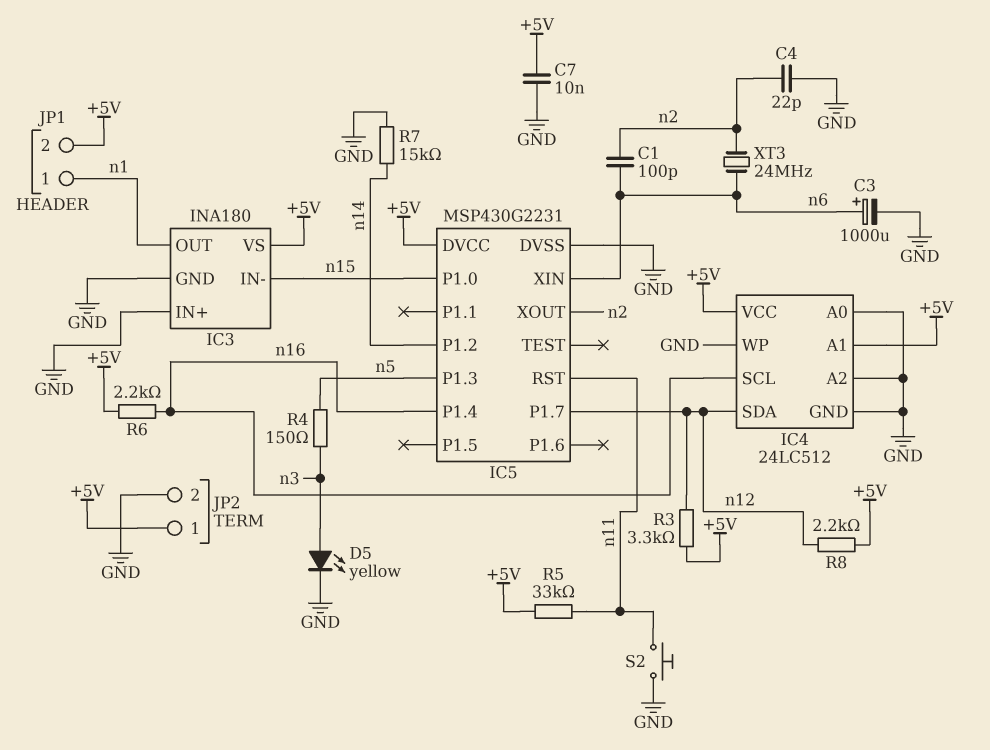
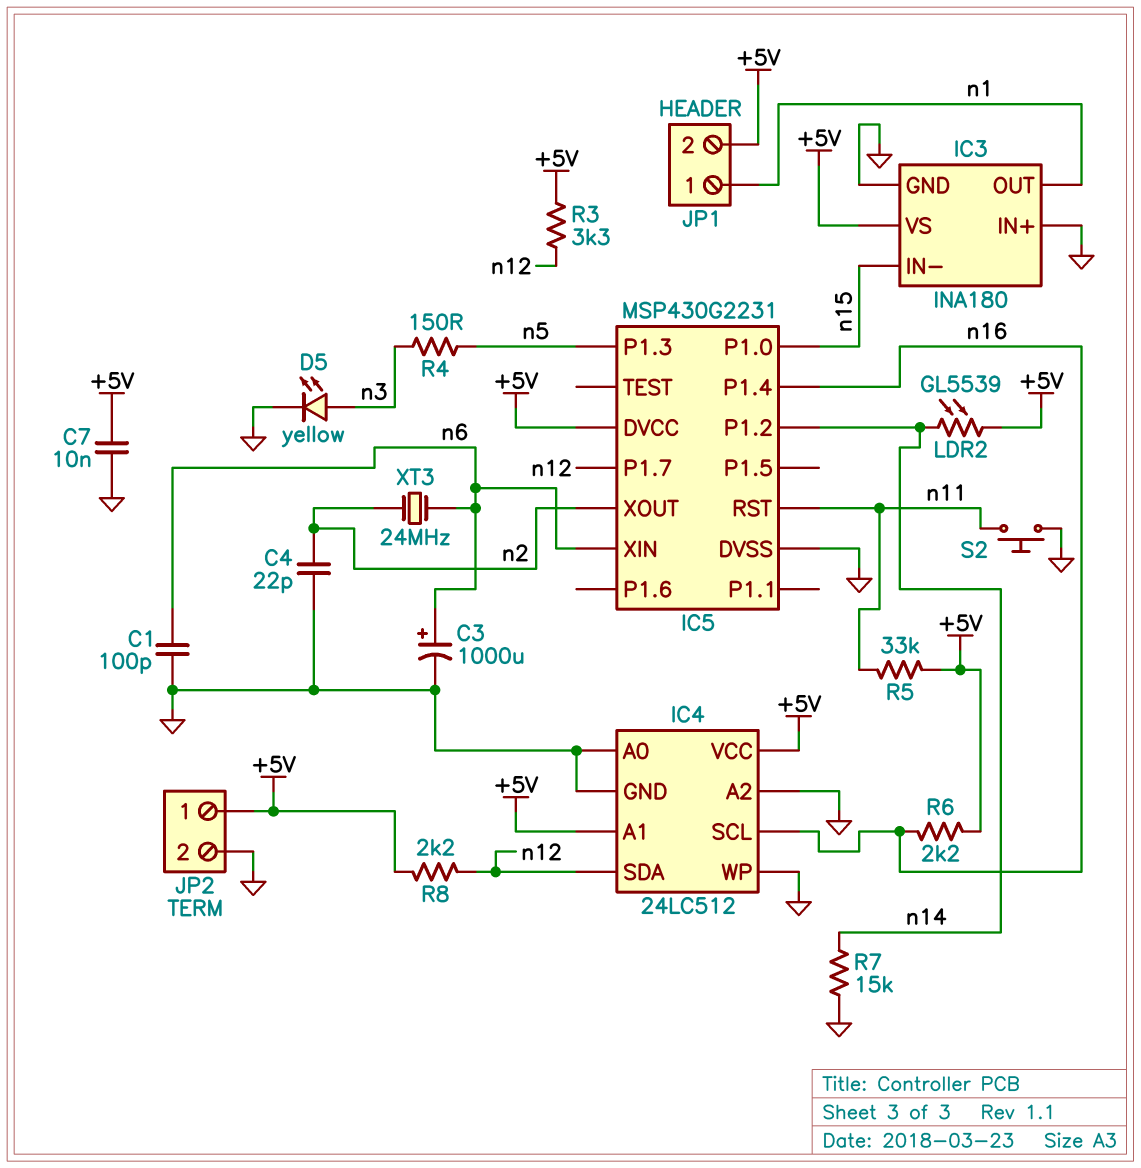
C1: 100pF (n2, n6) -> 100pF (GND, n6)
LDR2: none -> GL5539 (+5V, n14)

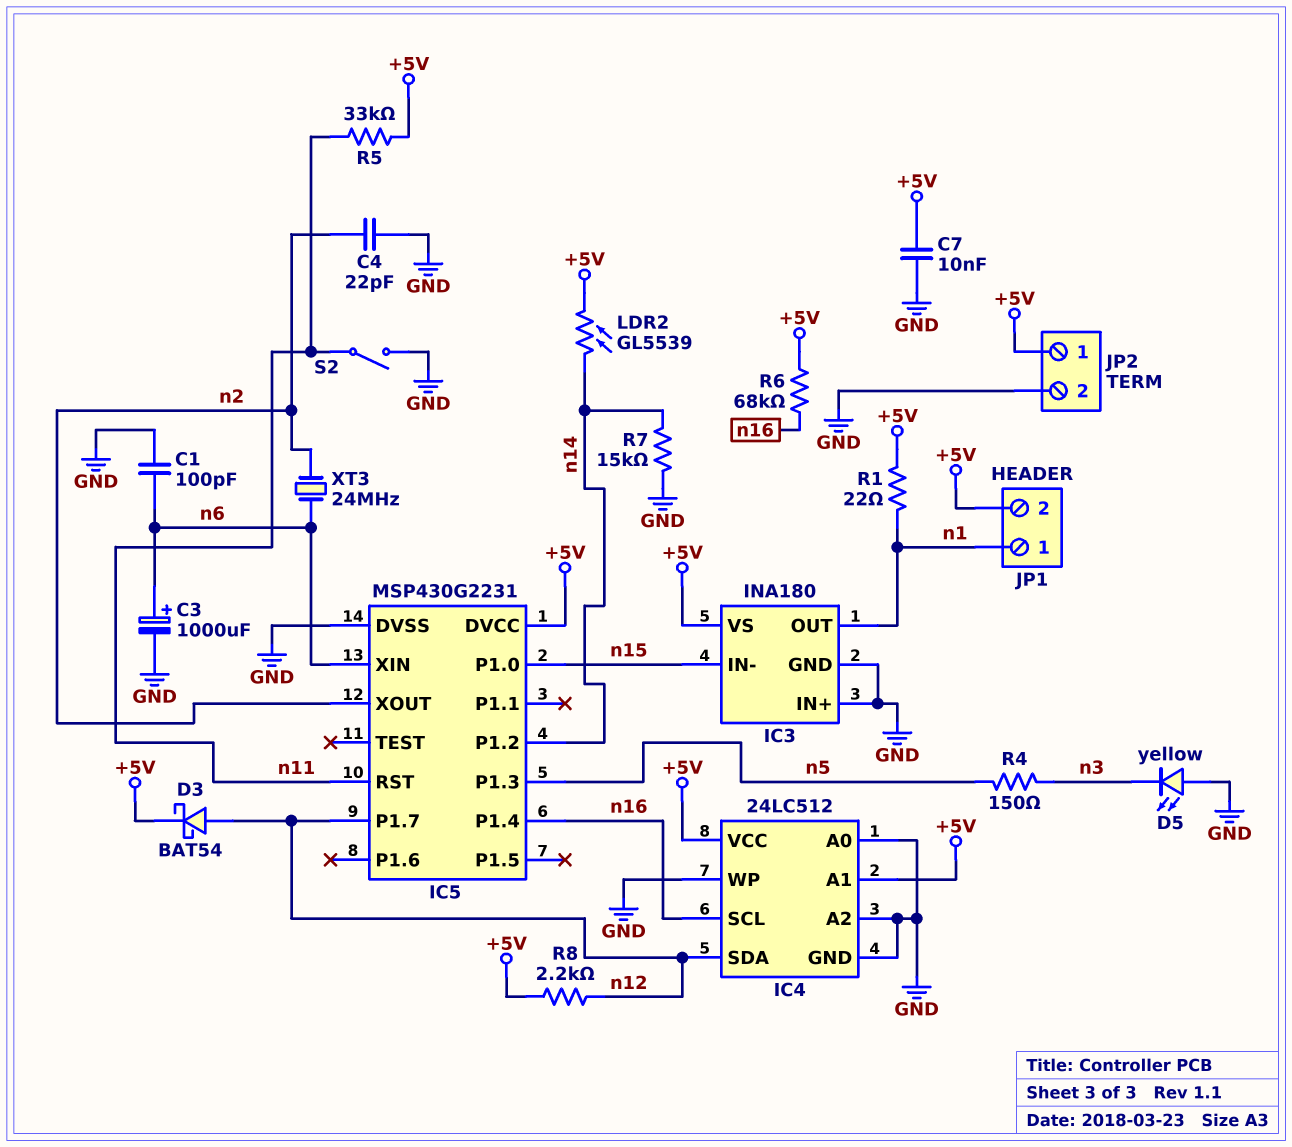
D3: none -> schottky BAT54 (A n12, K +5V)
D5: LED yellow (A n3, K GND) -> LED yellow (A GND, K n3)
R1: none -> 22 (+5V, n1)
R3: 3.3k (+5V, n12) -> none
R6: 2.2k (+5V, n16) -> 68k (+5V, n16)
S2: button (GND, n11) -> switch (GND, n11)

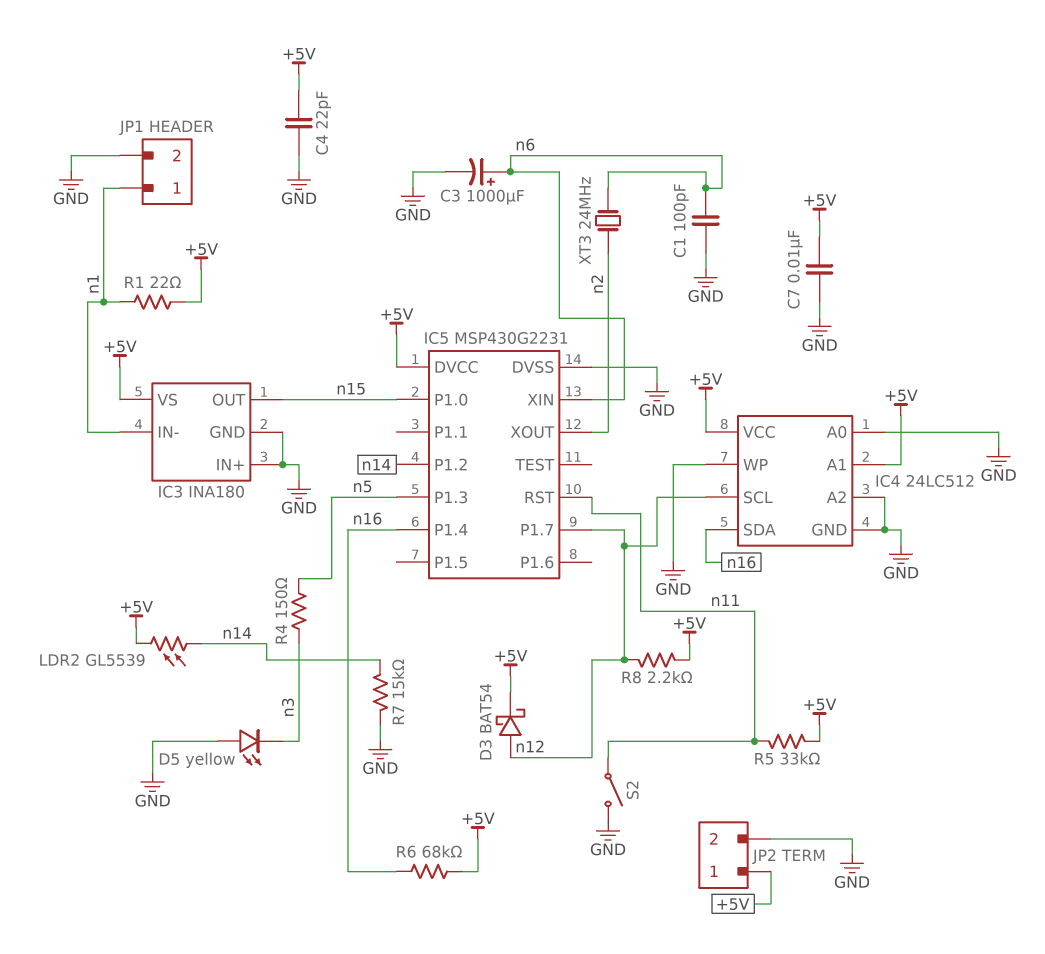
C4: 22pF (GND, n2) -> 22pF (+5V, GND)
IC3 pin IN-: n15 -> n1
IC3 pin OUT: n1 -> n15
IC4 pin SCL: n16 -> n12
IC4 pin SDA: n12 -> n16
JP1 pin 2: +5V -> GND

